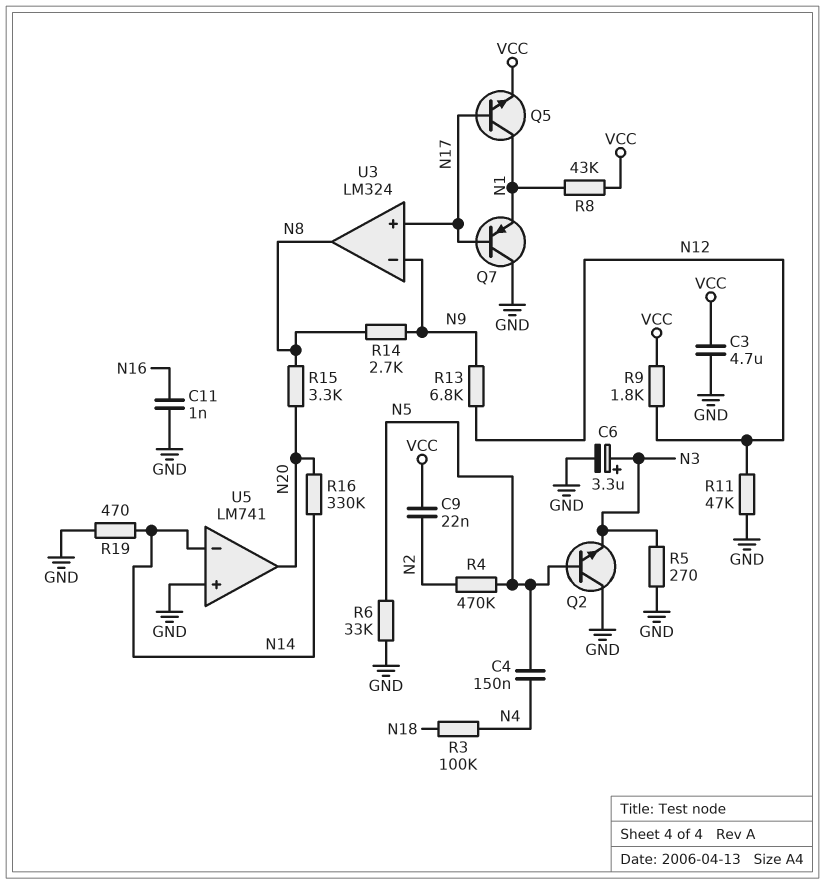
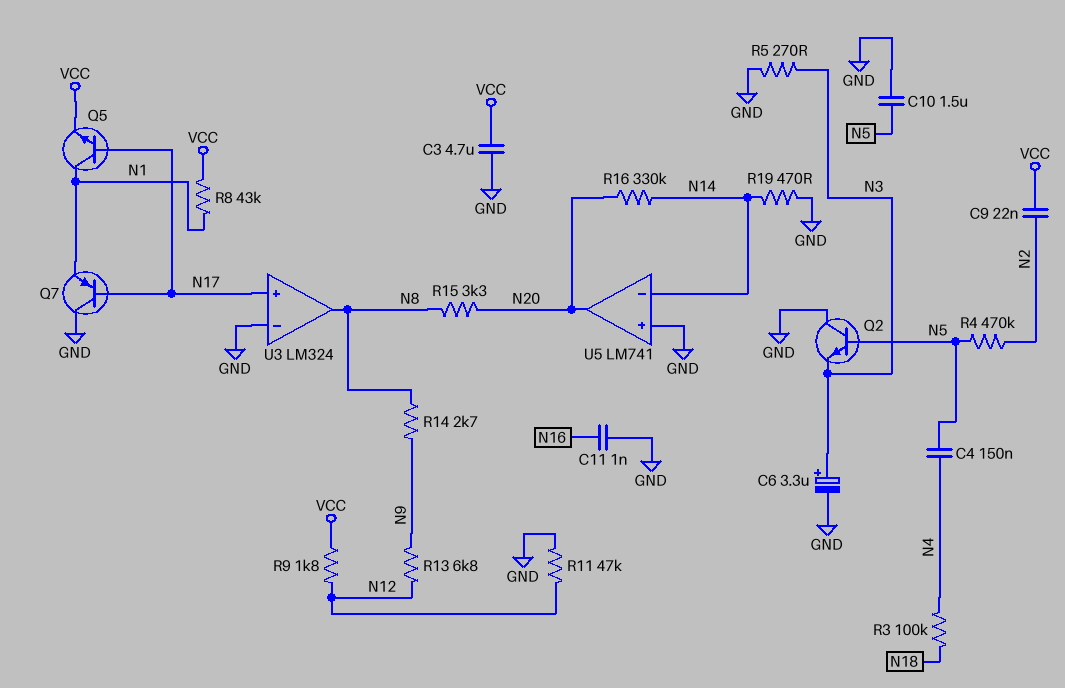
C10: none -> 1.5uF (GND, N5)
R6: 33k (GND, N5) -> none
U3 pin in-: N9 -> GND

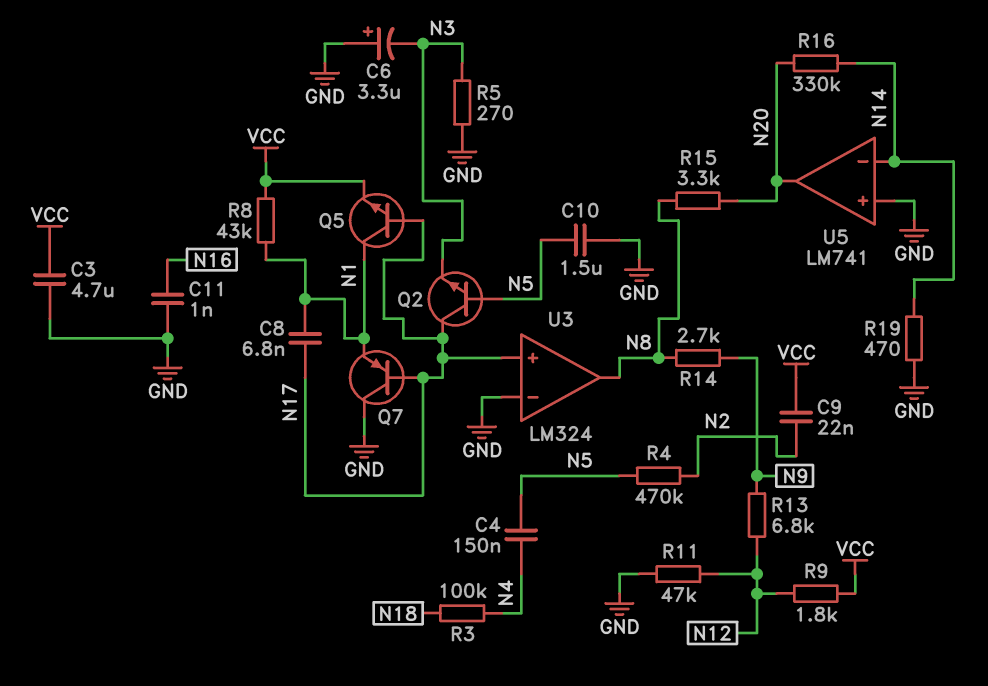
C6: 3.3uF (plus N3, minus GND) -> 3.3uF (plus GND, minus N3)
C8: none -> 6.8nF (N1, N17)
Q2: NPN (B N5, C GND, E N3) -> NPN (B N5, C N17, E N3)

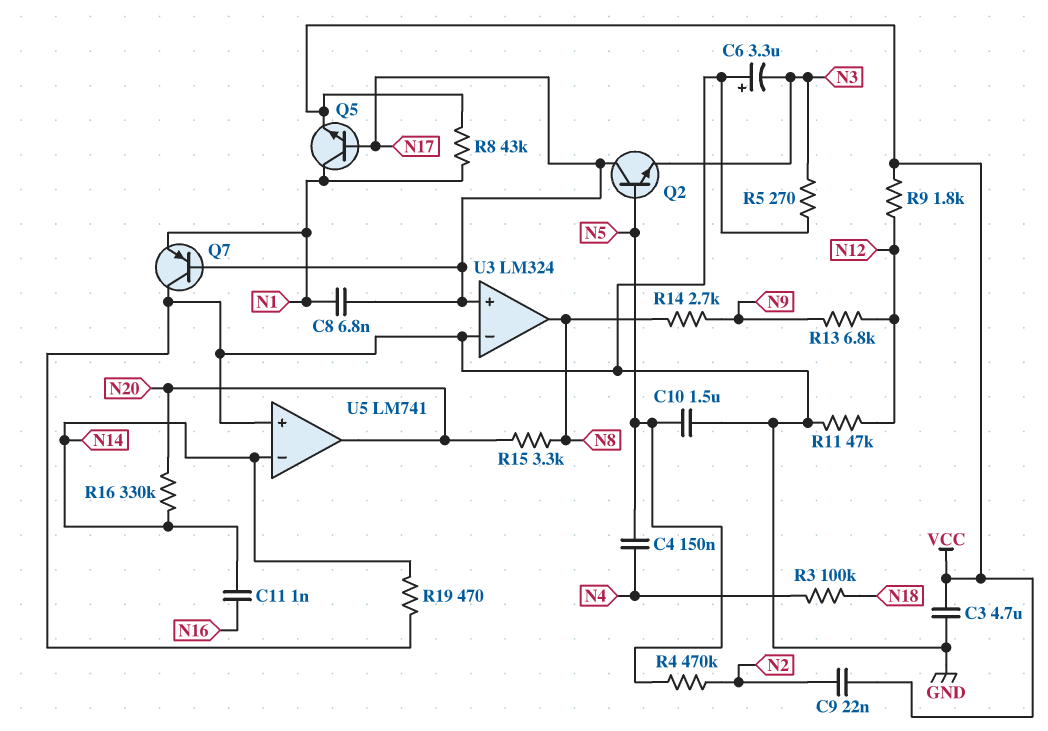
C11: 1nF (GND, N16) -> 1nF (N14, N16)

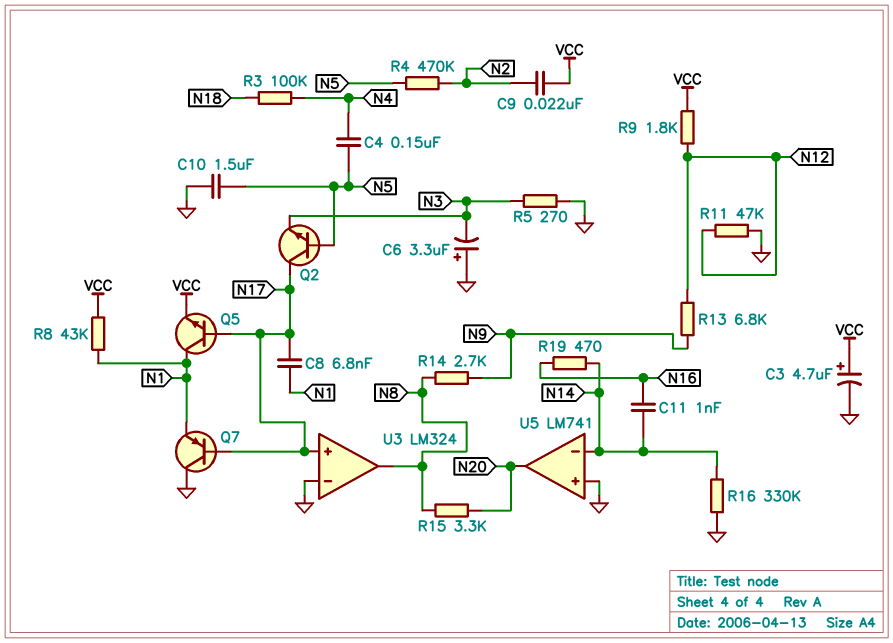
C3: 4.7uF (GND, VCC) -> 4.7uF (plus VCC, minus GND)
R16: 330k (N14, N20) -> 330k (GND, N14)
R19: 470 (GND, N14) -> 470 (N14, N16)

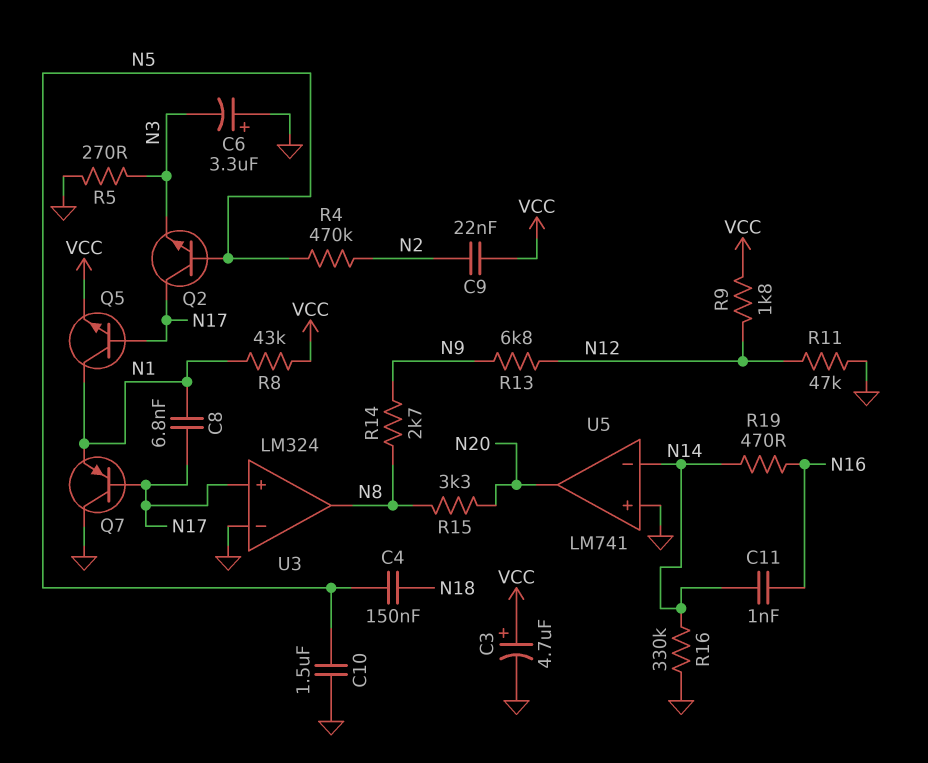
C4: 150nF (N4, N5) -> 150nF (N5, N18)
R3: 100k (N4, N18) -> none

